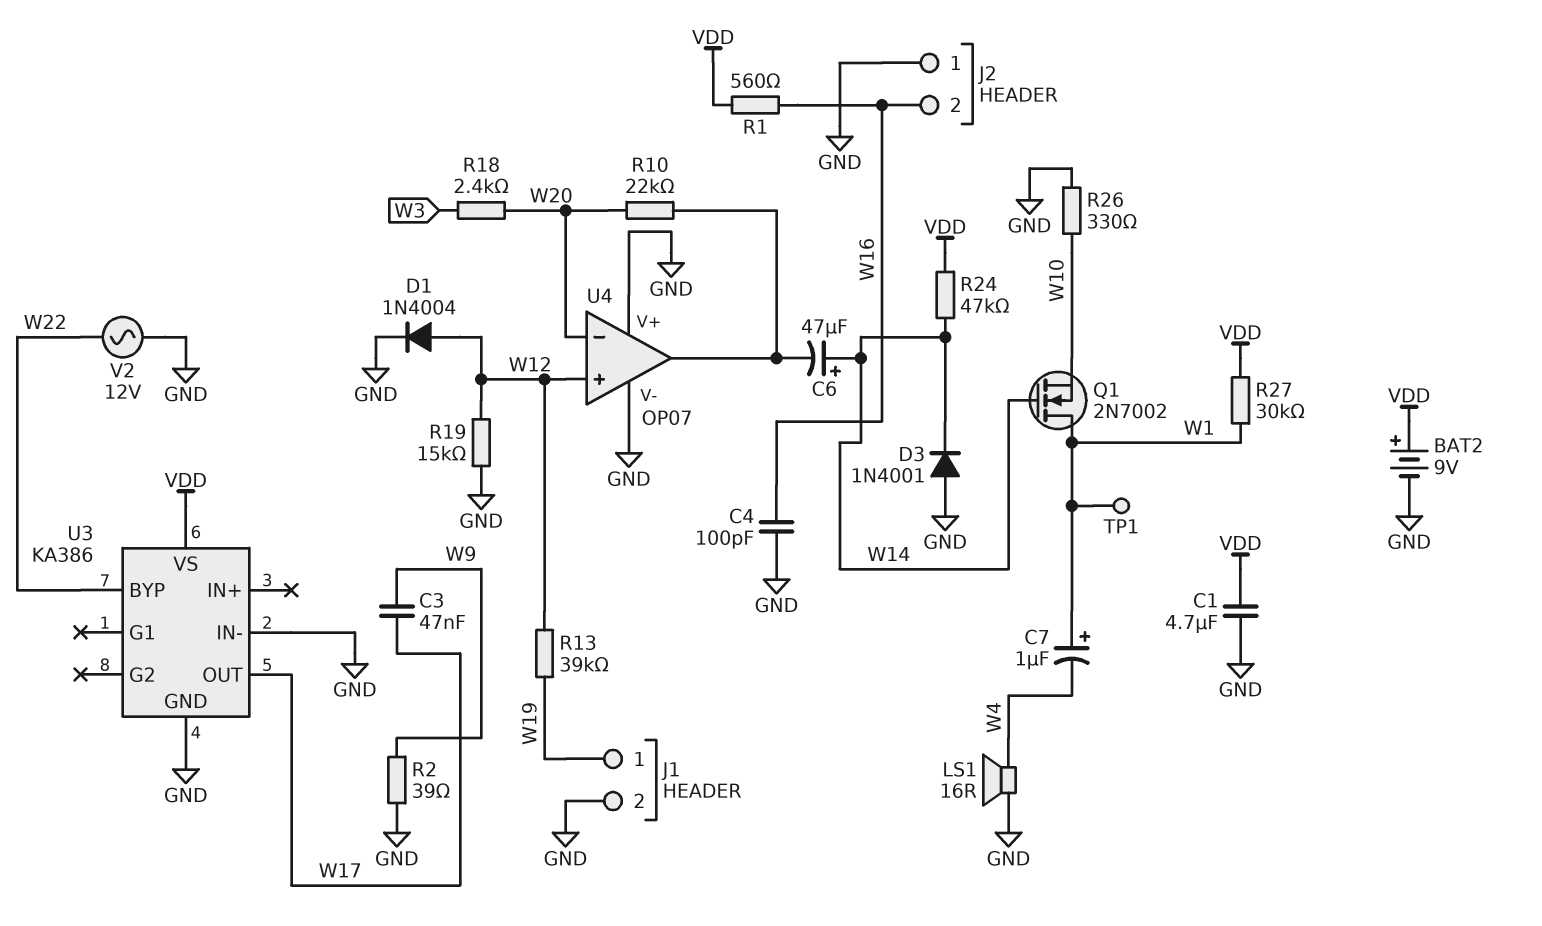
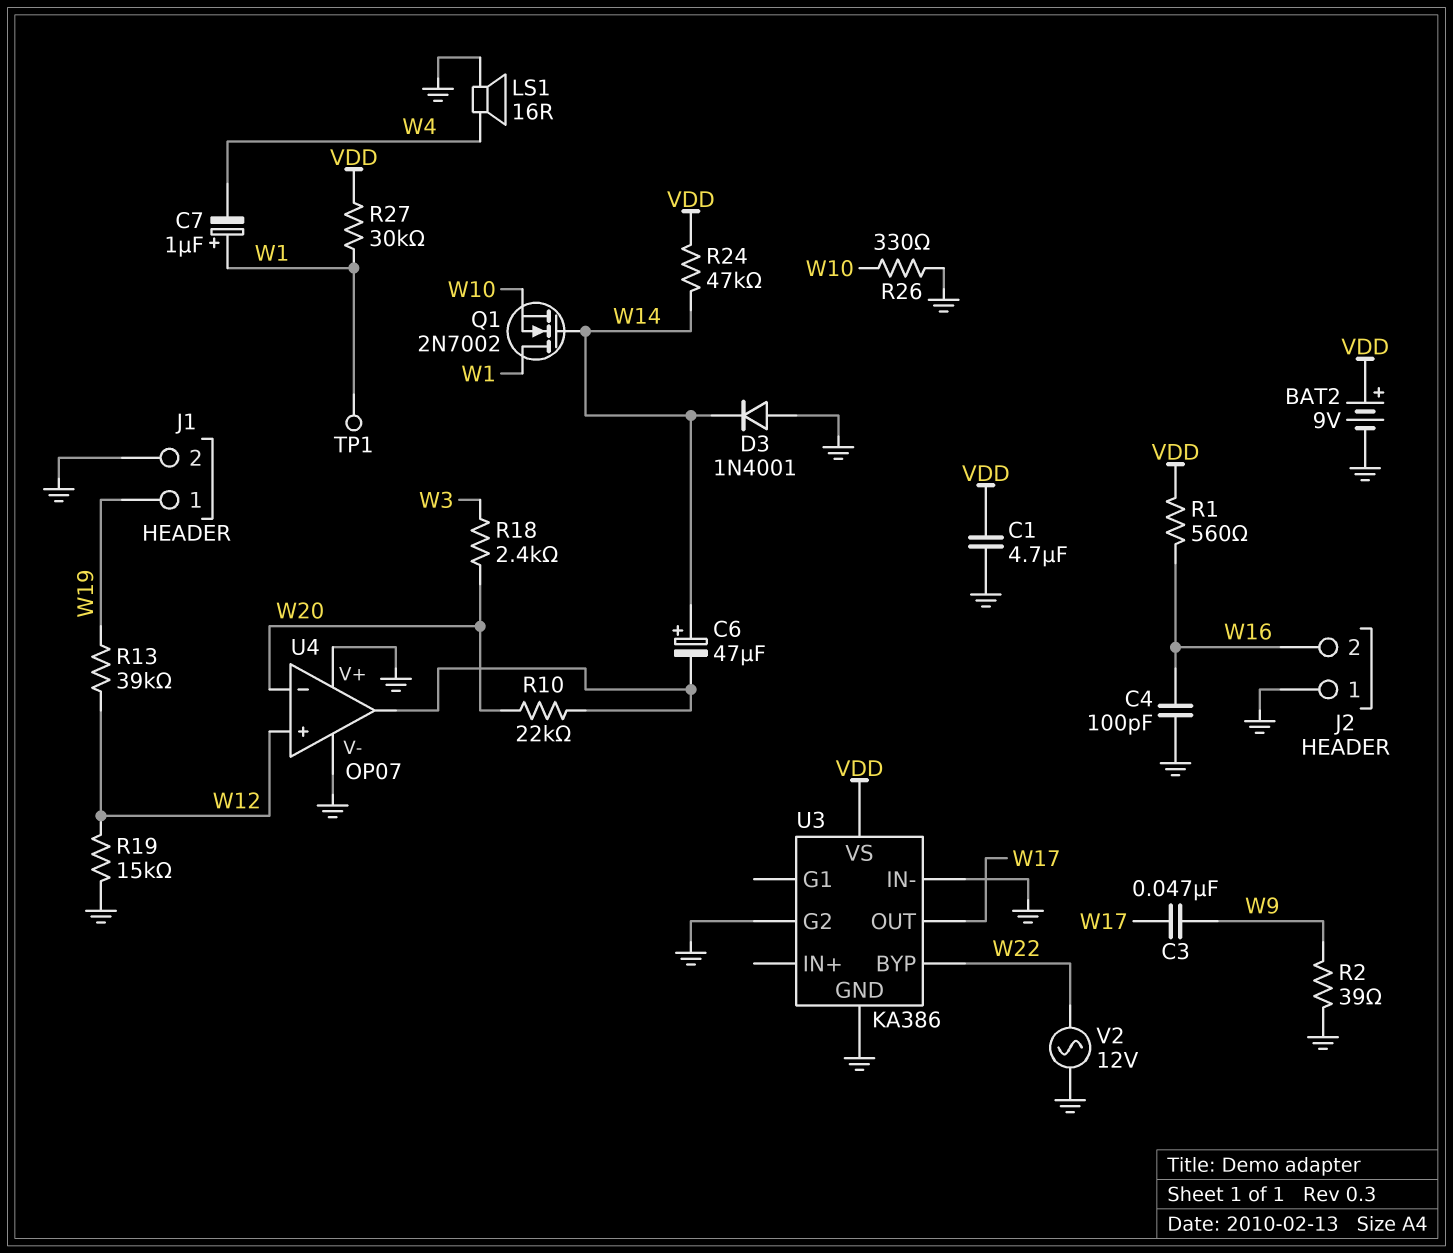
D1: diode 1N4004 (A W12, K GND) -> none
U3 pin G2: none -> GND

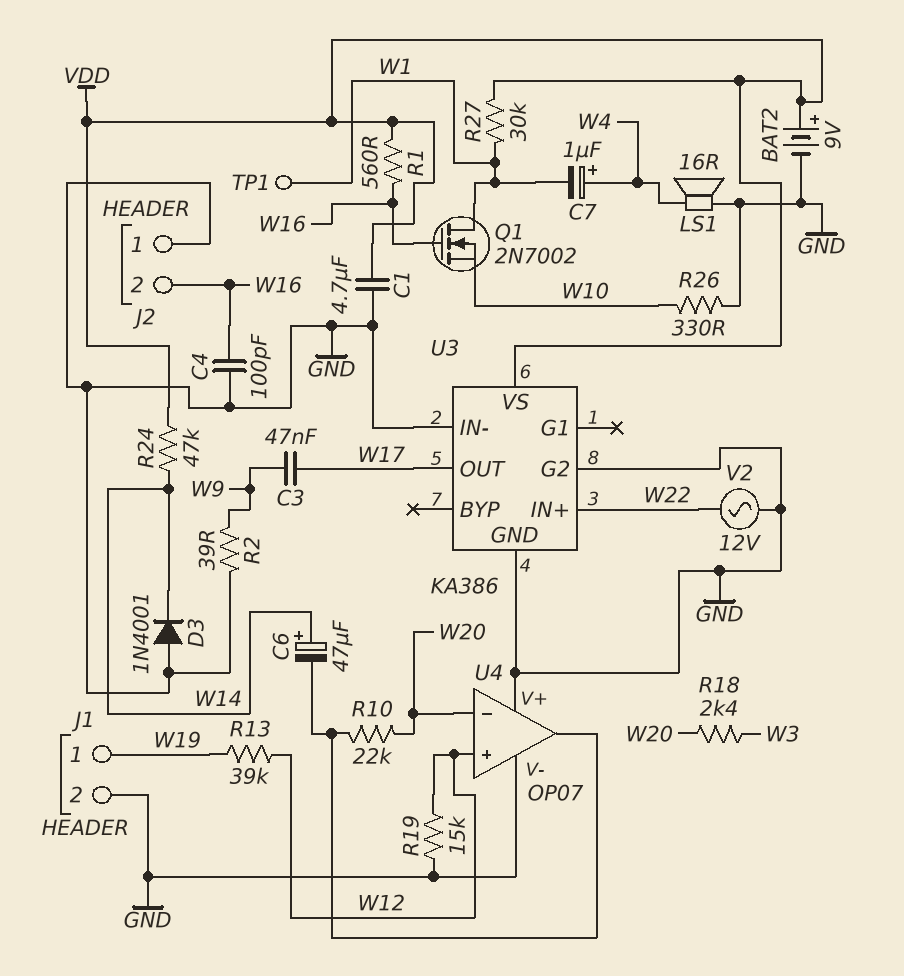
C7: 1uF (plus W1, minus W4) -> 1uF (plus W4, minus W1)
Q1: NMOS 2N7002 (G W14, D W1, S W10) -> NMOS 2N7002 (G W16, D W1, S W10)
U3 pin BYP: W22 -> none
U3 pin IN+: none -> W22

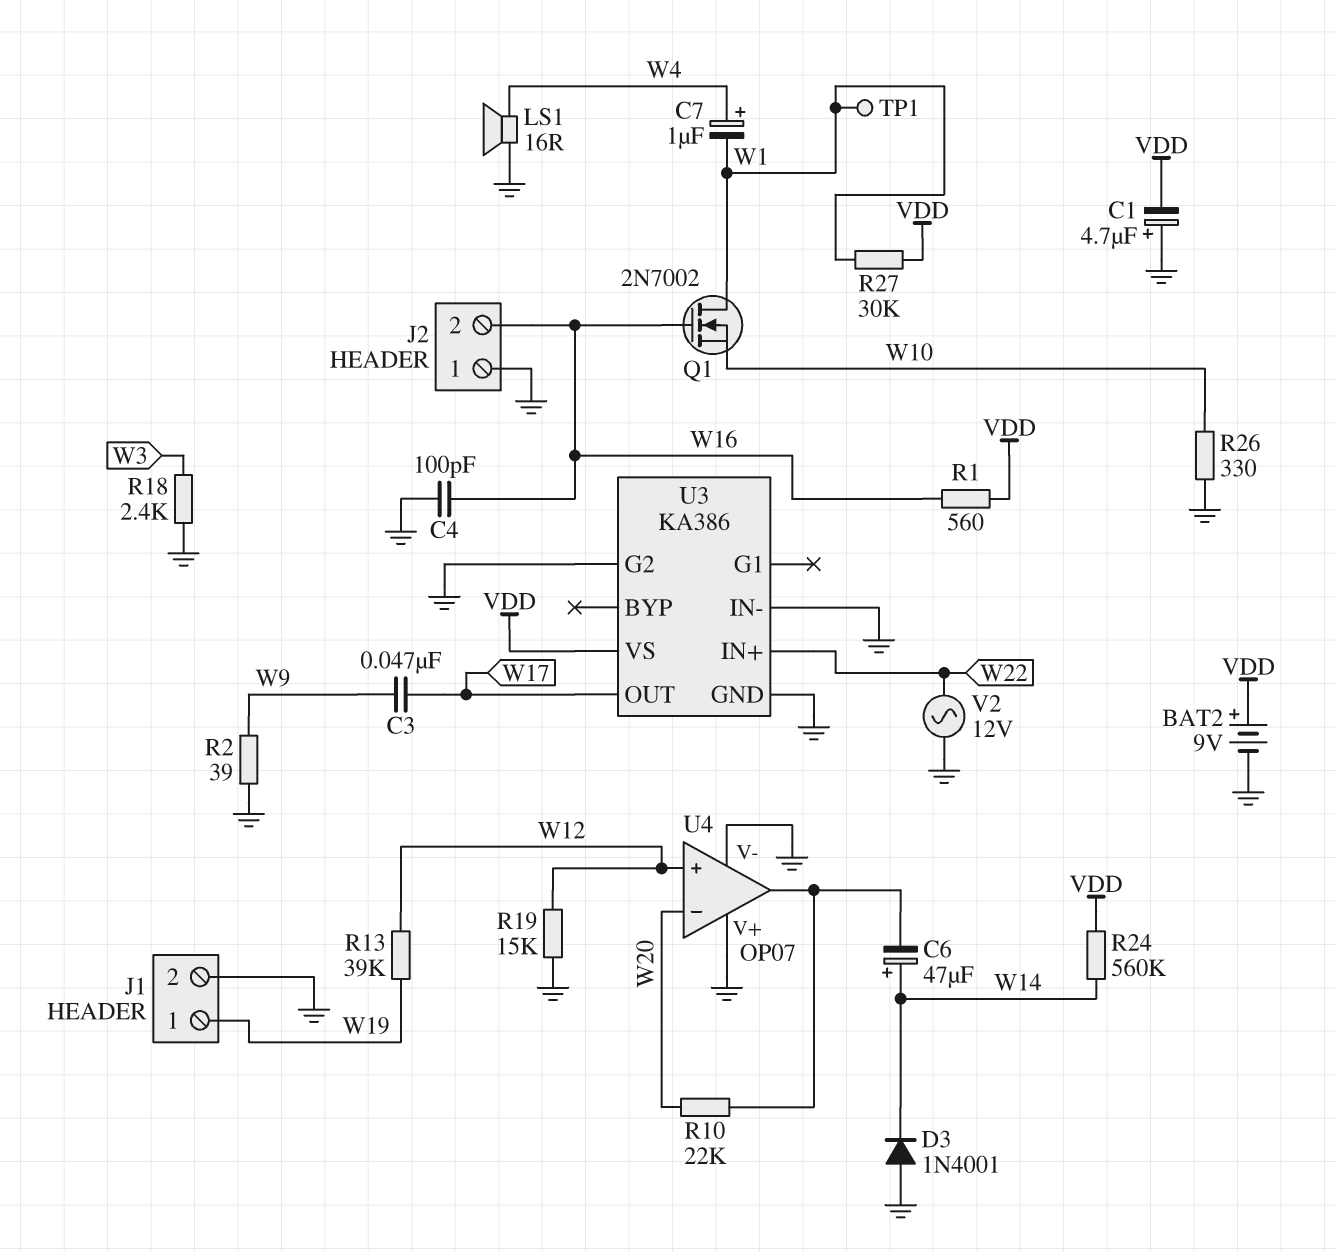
C1: 4.7uF (GND, VDD) -> 4.7uF (plus GND, minus VDD)
R18: 2.4k (W3, W20) -> 2.4k (GND, W3)
R24: 47k (VDD, W14) -> 560k (VDD, W14)

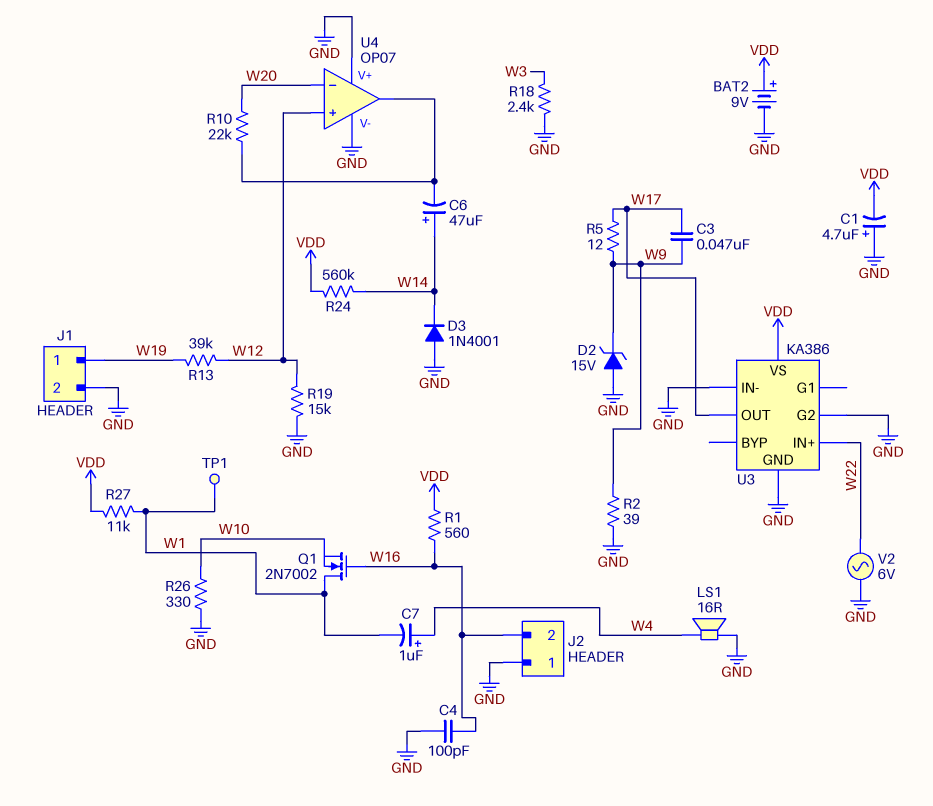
D2: none -> zener 15V (A GND, K W9)
R5: none -> 12 (W9, W17)
R27: 30k (VDD, W1) -> 11k (VDD, W1)
V2: AC 12V (GND, W22) -> AC 6V (GND, W22)

